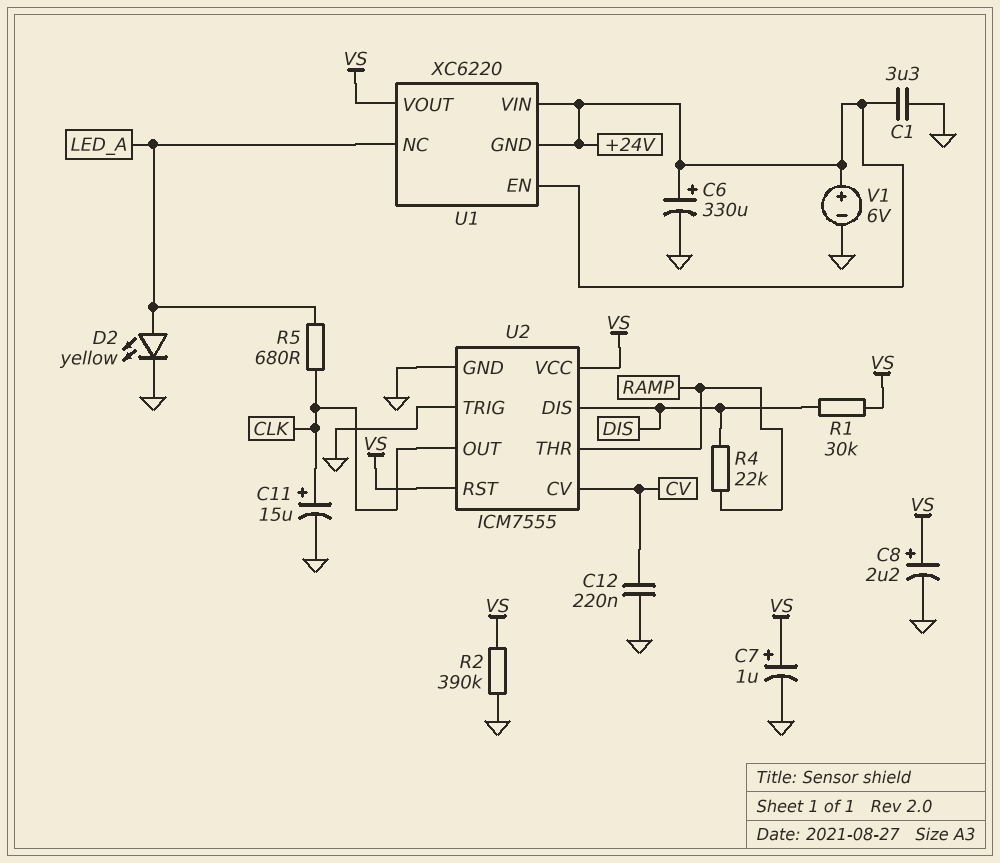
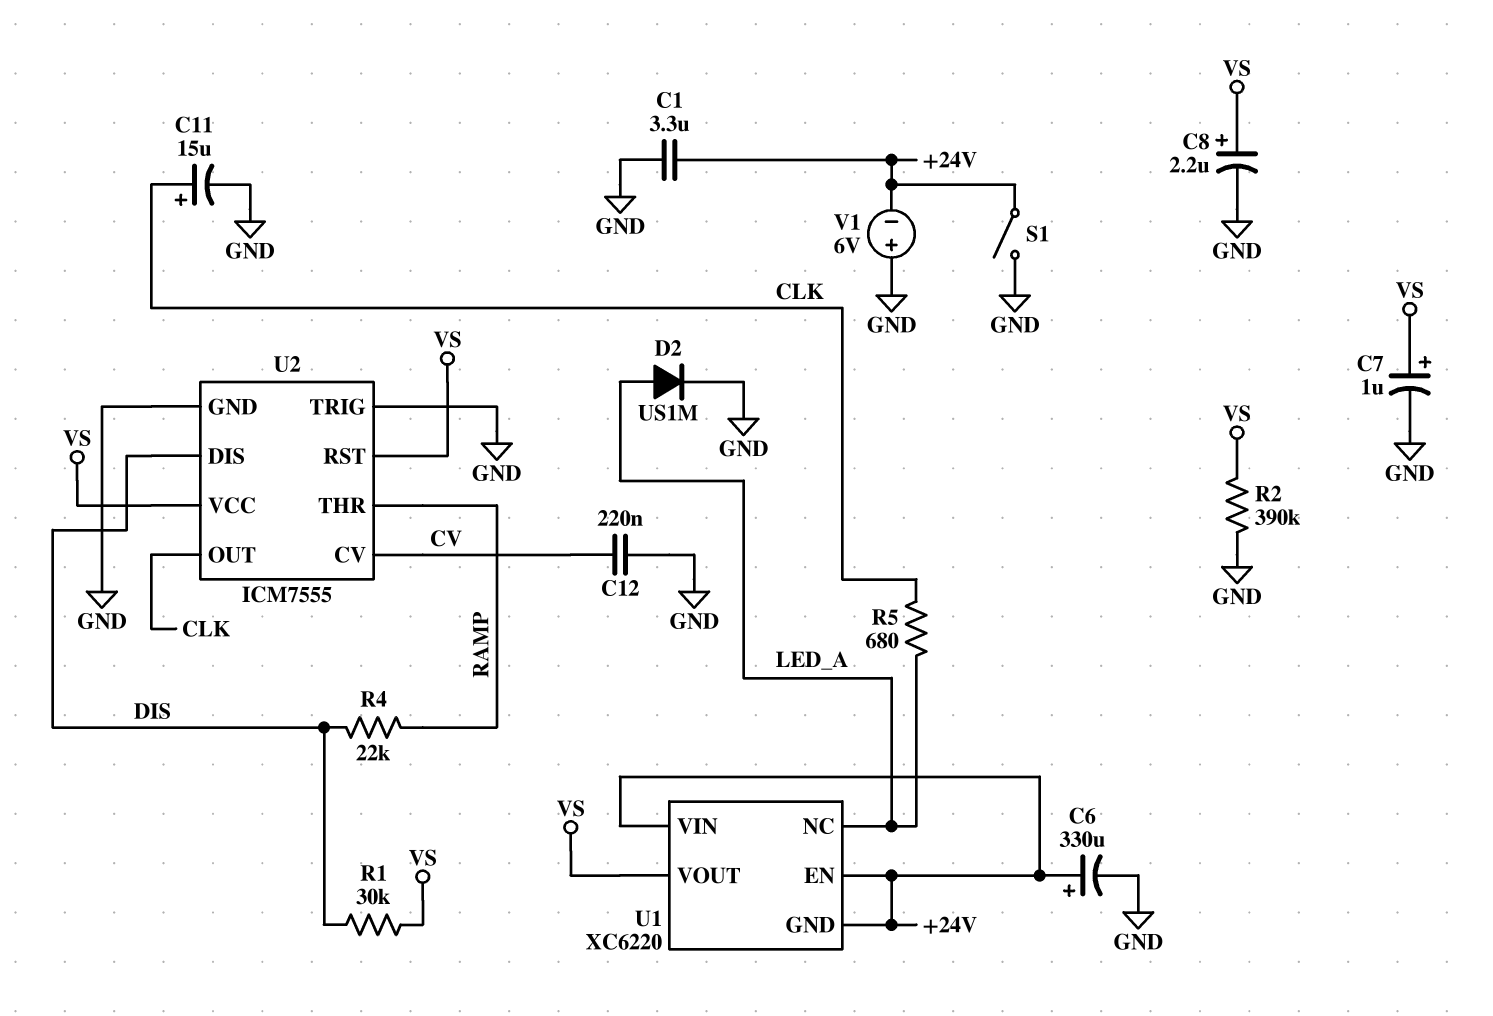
D2: LED yellow (A LED_A, K GND) -> diode US1M (A LED_A, K GND)
S1: none -> switch (+24V, GND)
V1: 6V (plus +24V, minus GND) -> 6V (plus GND, minus +24V)

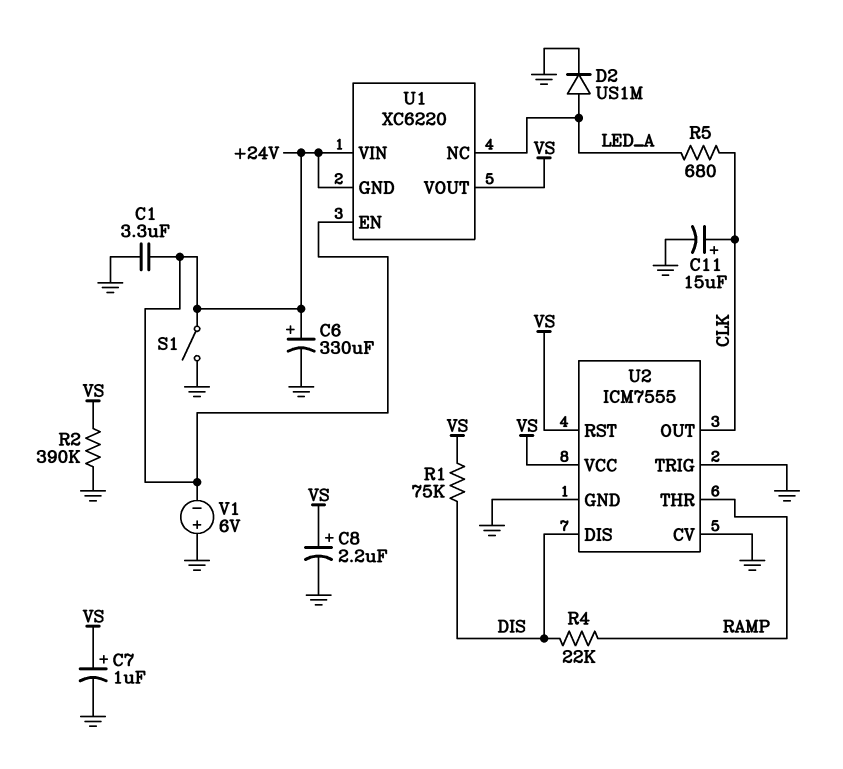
C12: 220nF (CV, GND) -> none
R1: 30k (DIS, VS) -> 75k (DIS, VS)
U2 pin CV: CV -> GND

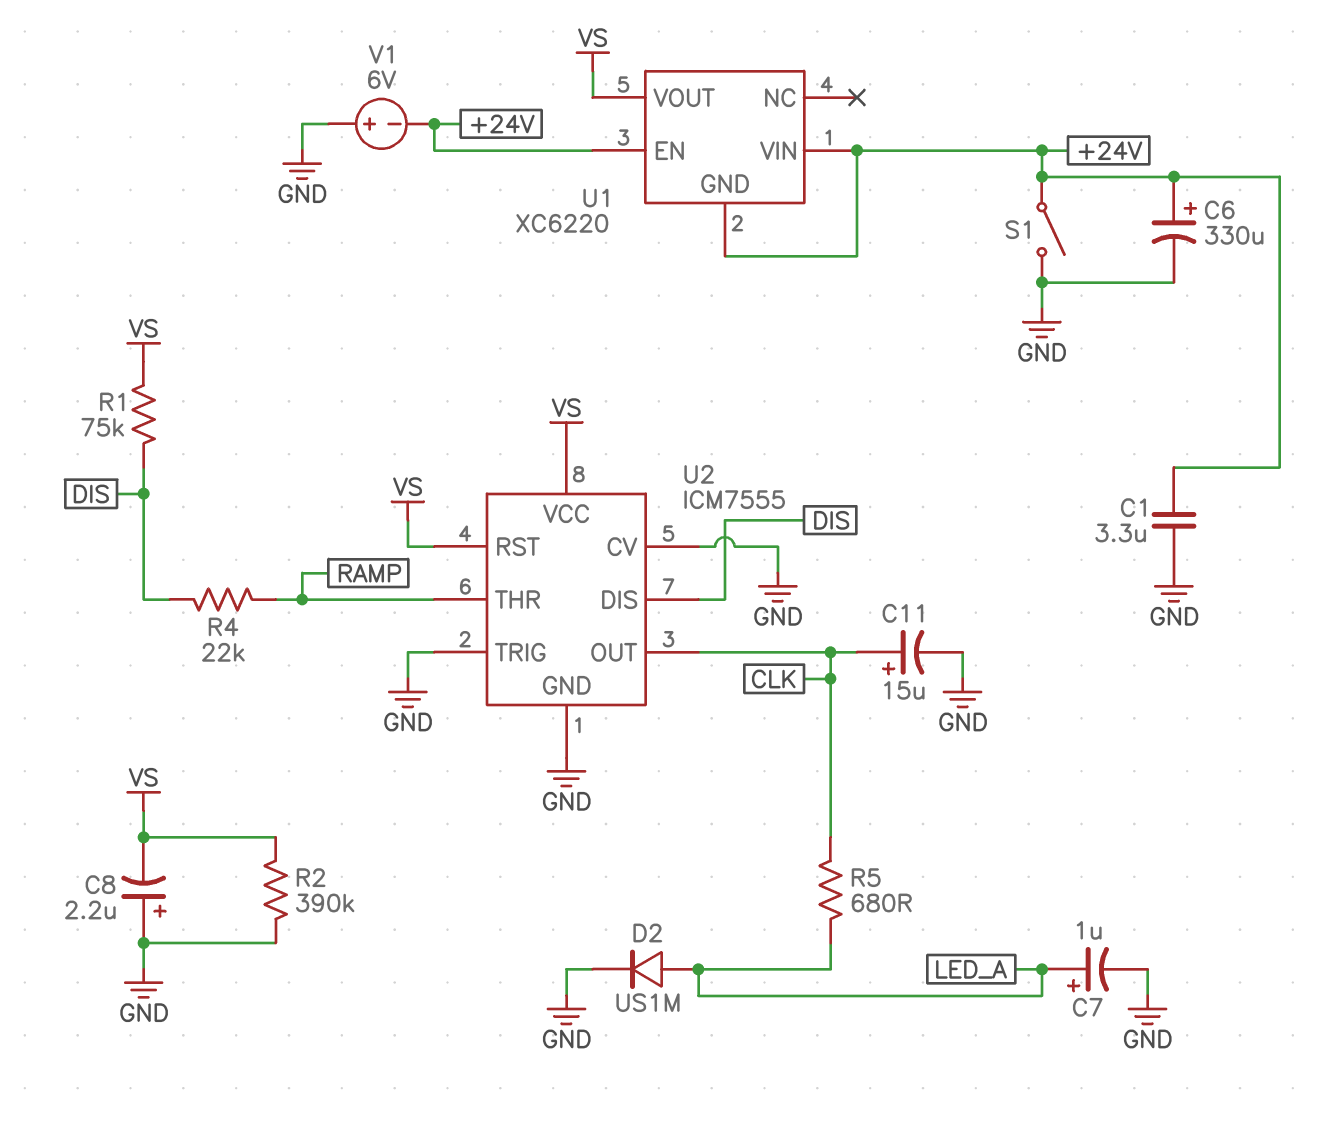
C7: 1uF (plus VS, minus GND) -> 1uF (plus LED_A, minus GND)
C8: 2.2uF (plus VS, minus GND) -> 2.2uF (plus GND, minus VS)
U1 pin NC: LED_A -> none

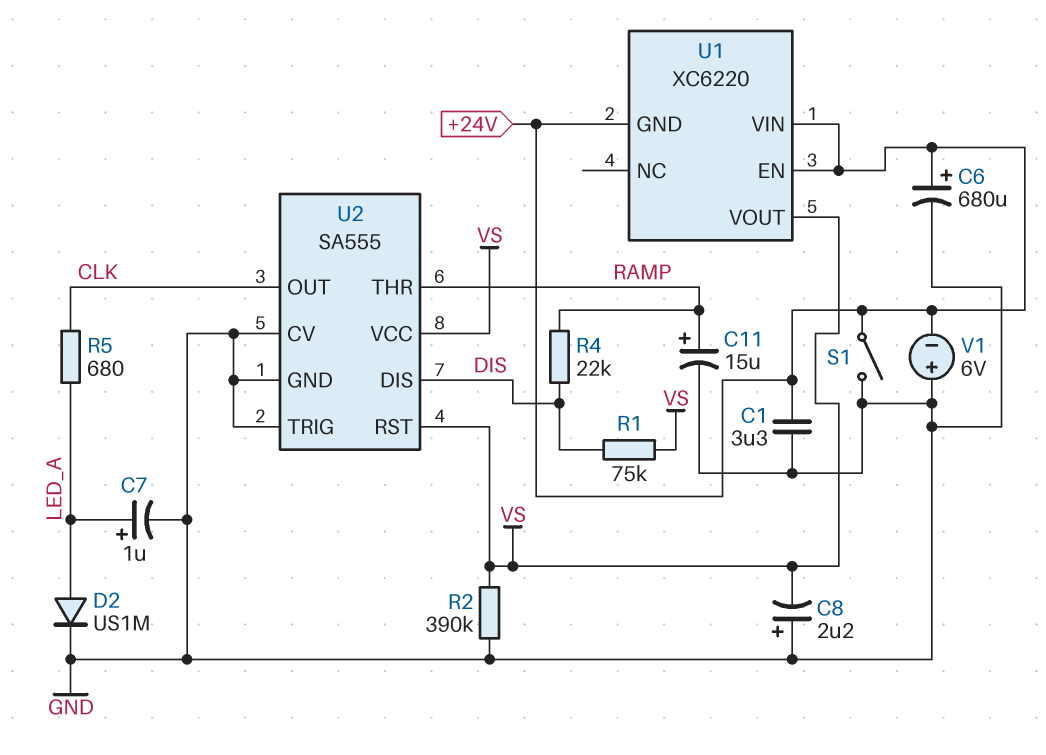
C6: 330uF (plus +24V, minus GND) -> 680uF (plus +24V, minus GND)
C11: 15uF (plus CLK, minus GND) -> 15uF (plus RAMP, minus GND)
U2: ICM7555 -> SA555

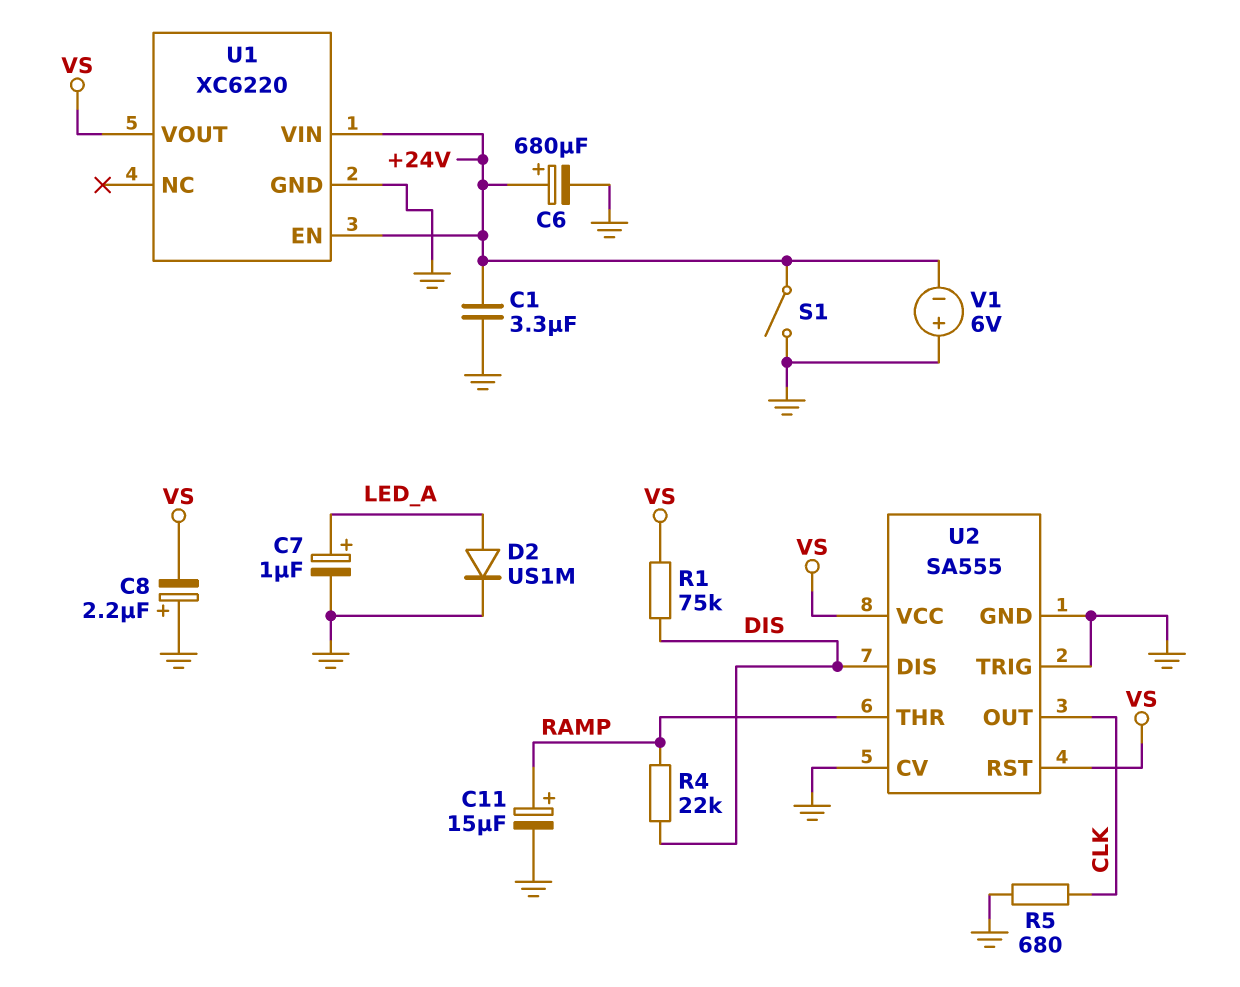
R2: 390k (GND, VS) -> none
R5: 680 (CLK, LED_A) -> 680 (CLK, GND)
U1 pin GND: +24V -> GND

